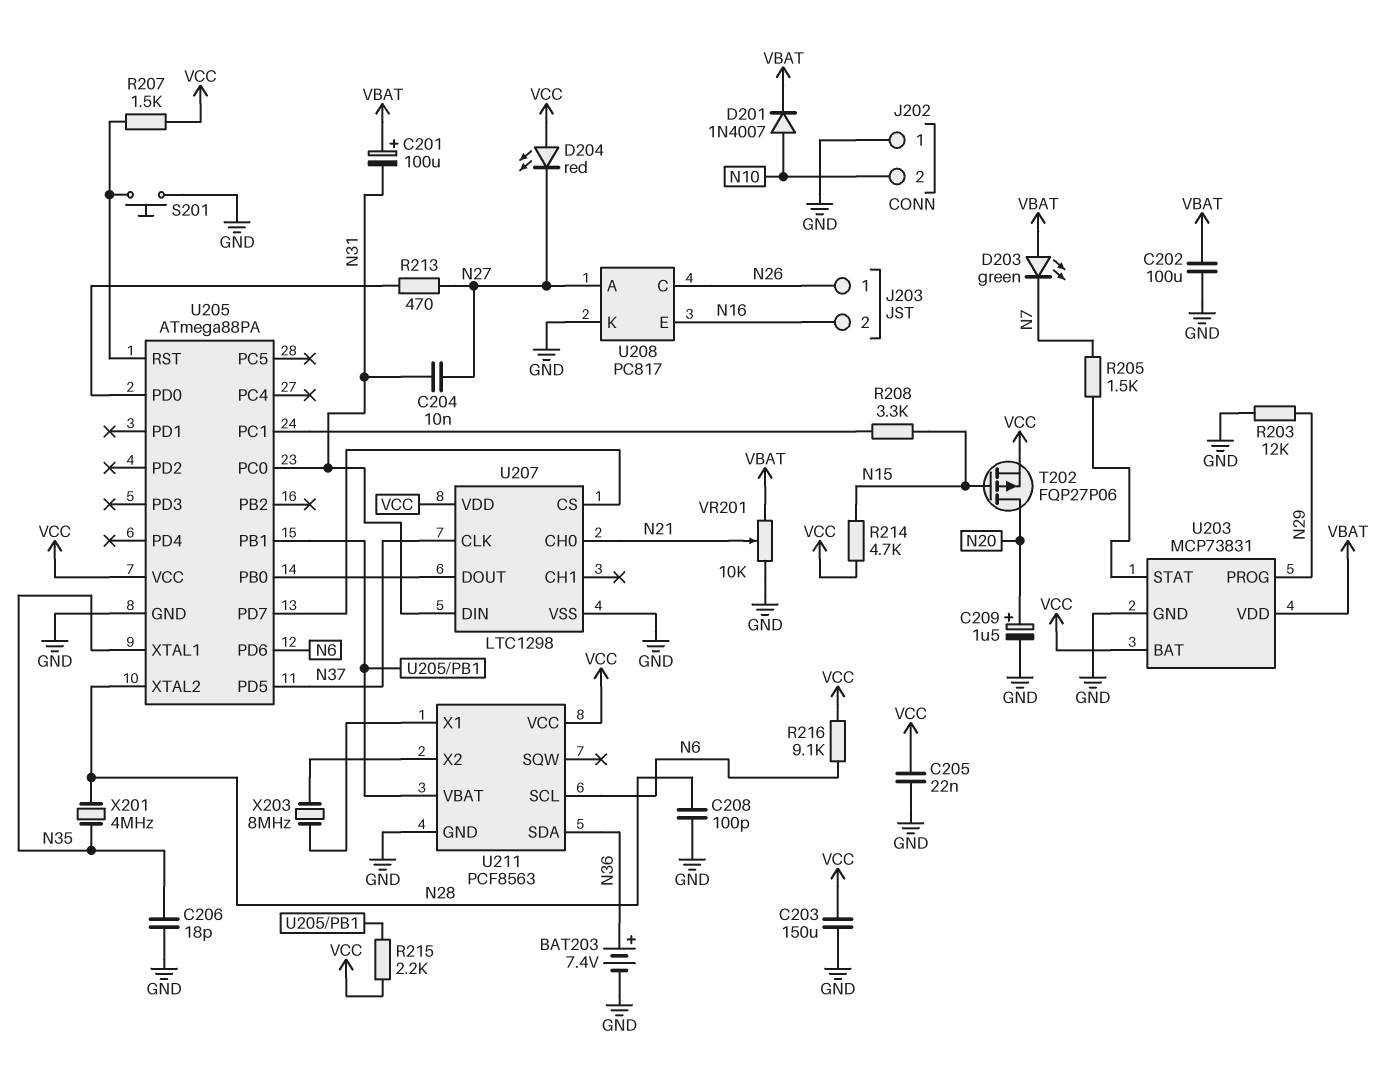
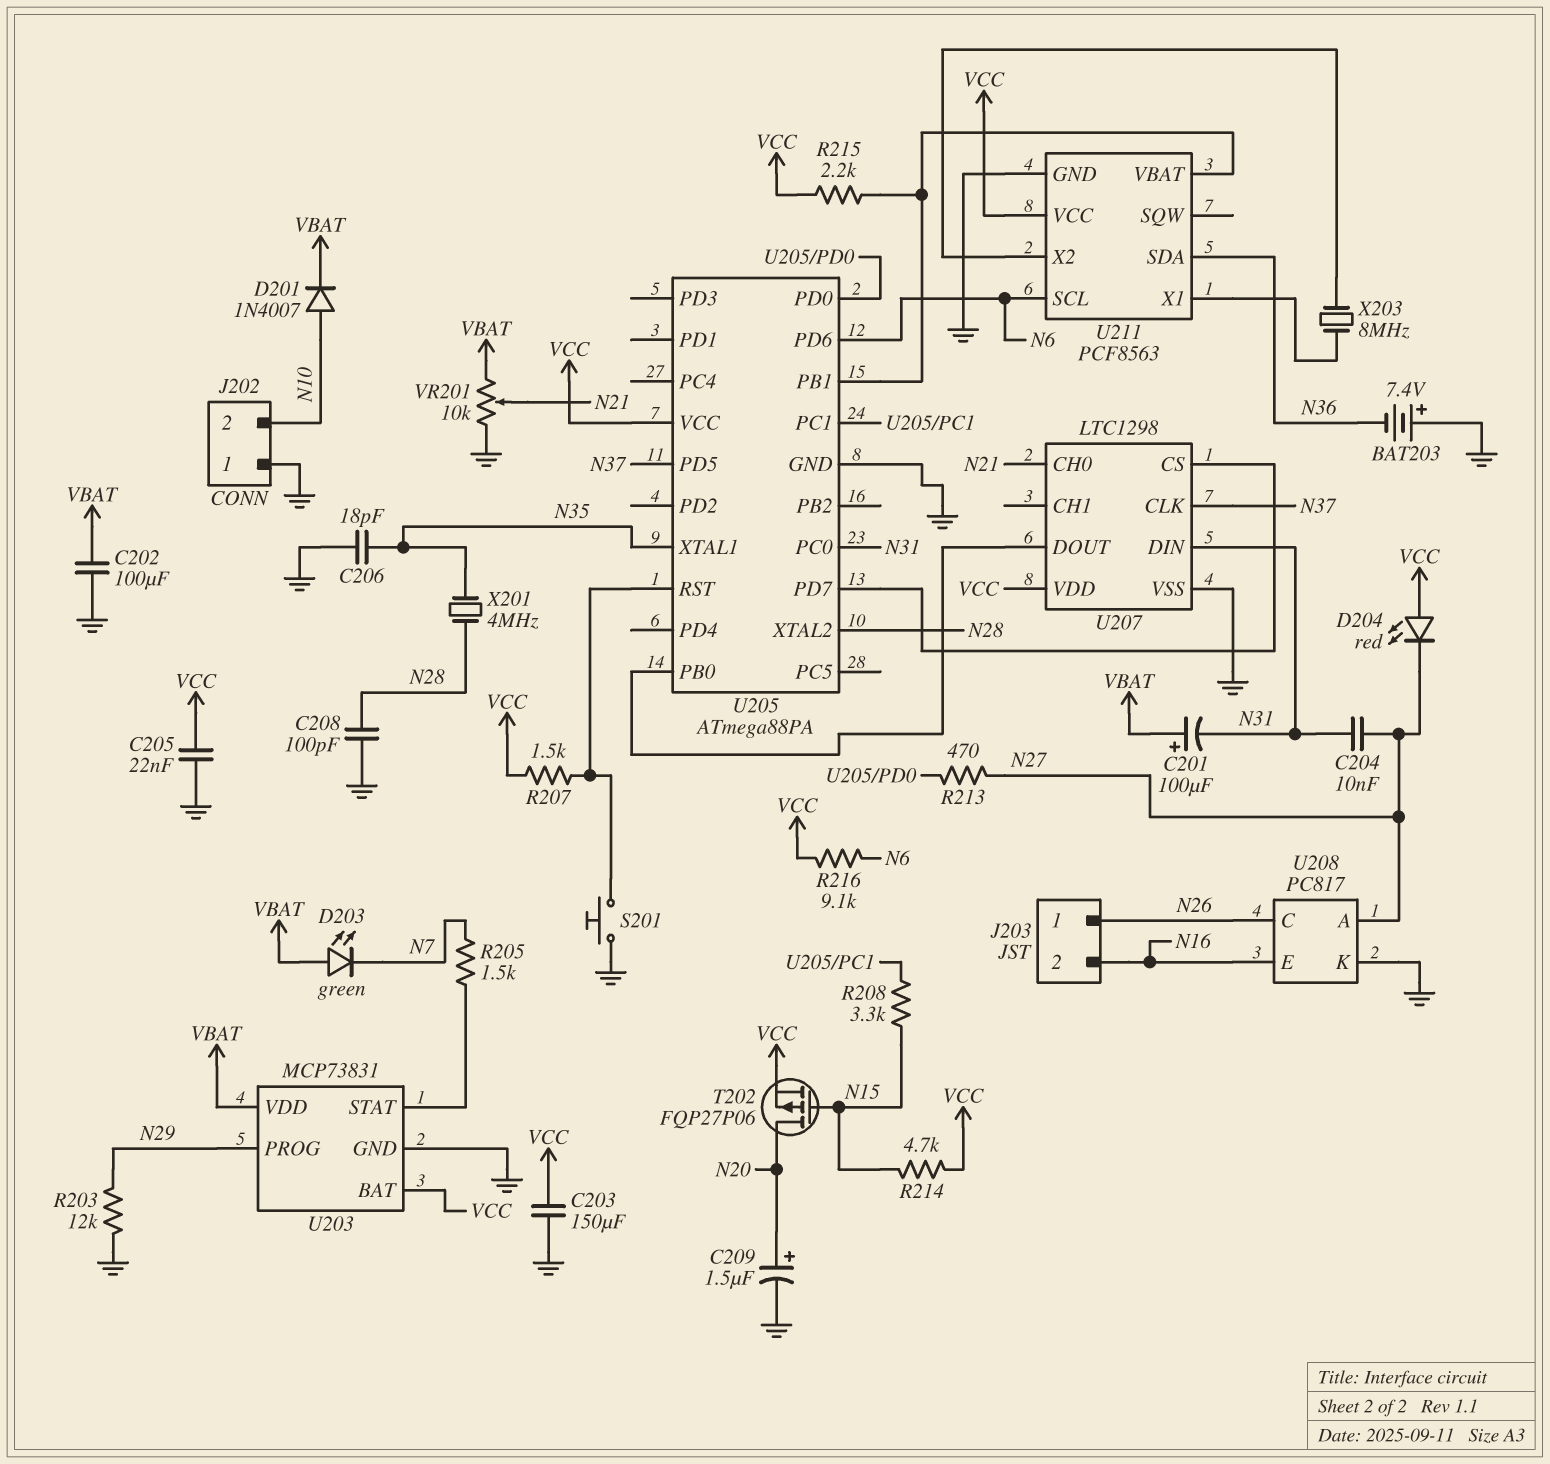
BAT203: 7.4V (plus N36, minus GND) -> 7.4V (plus GND, minus N36)

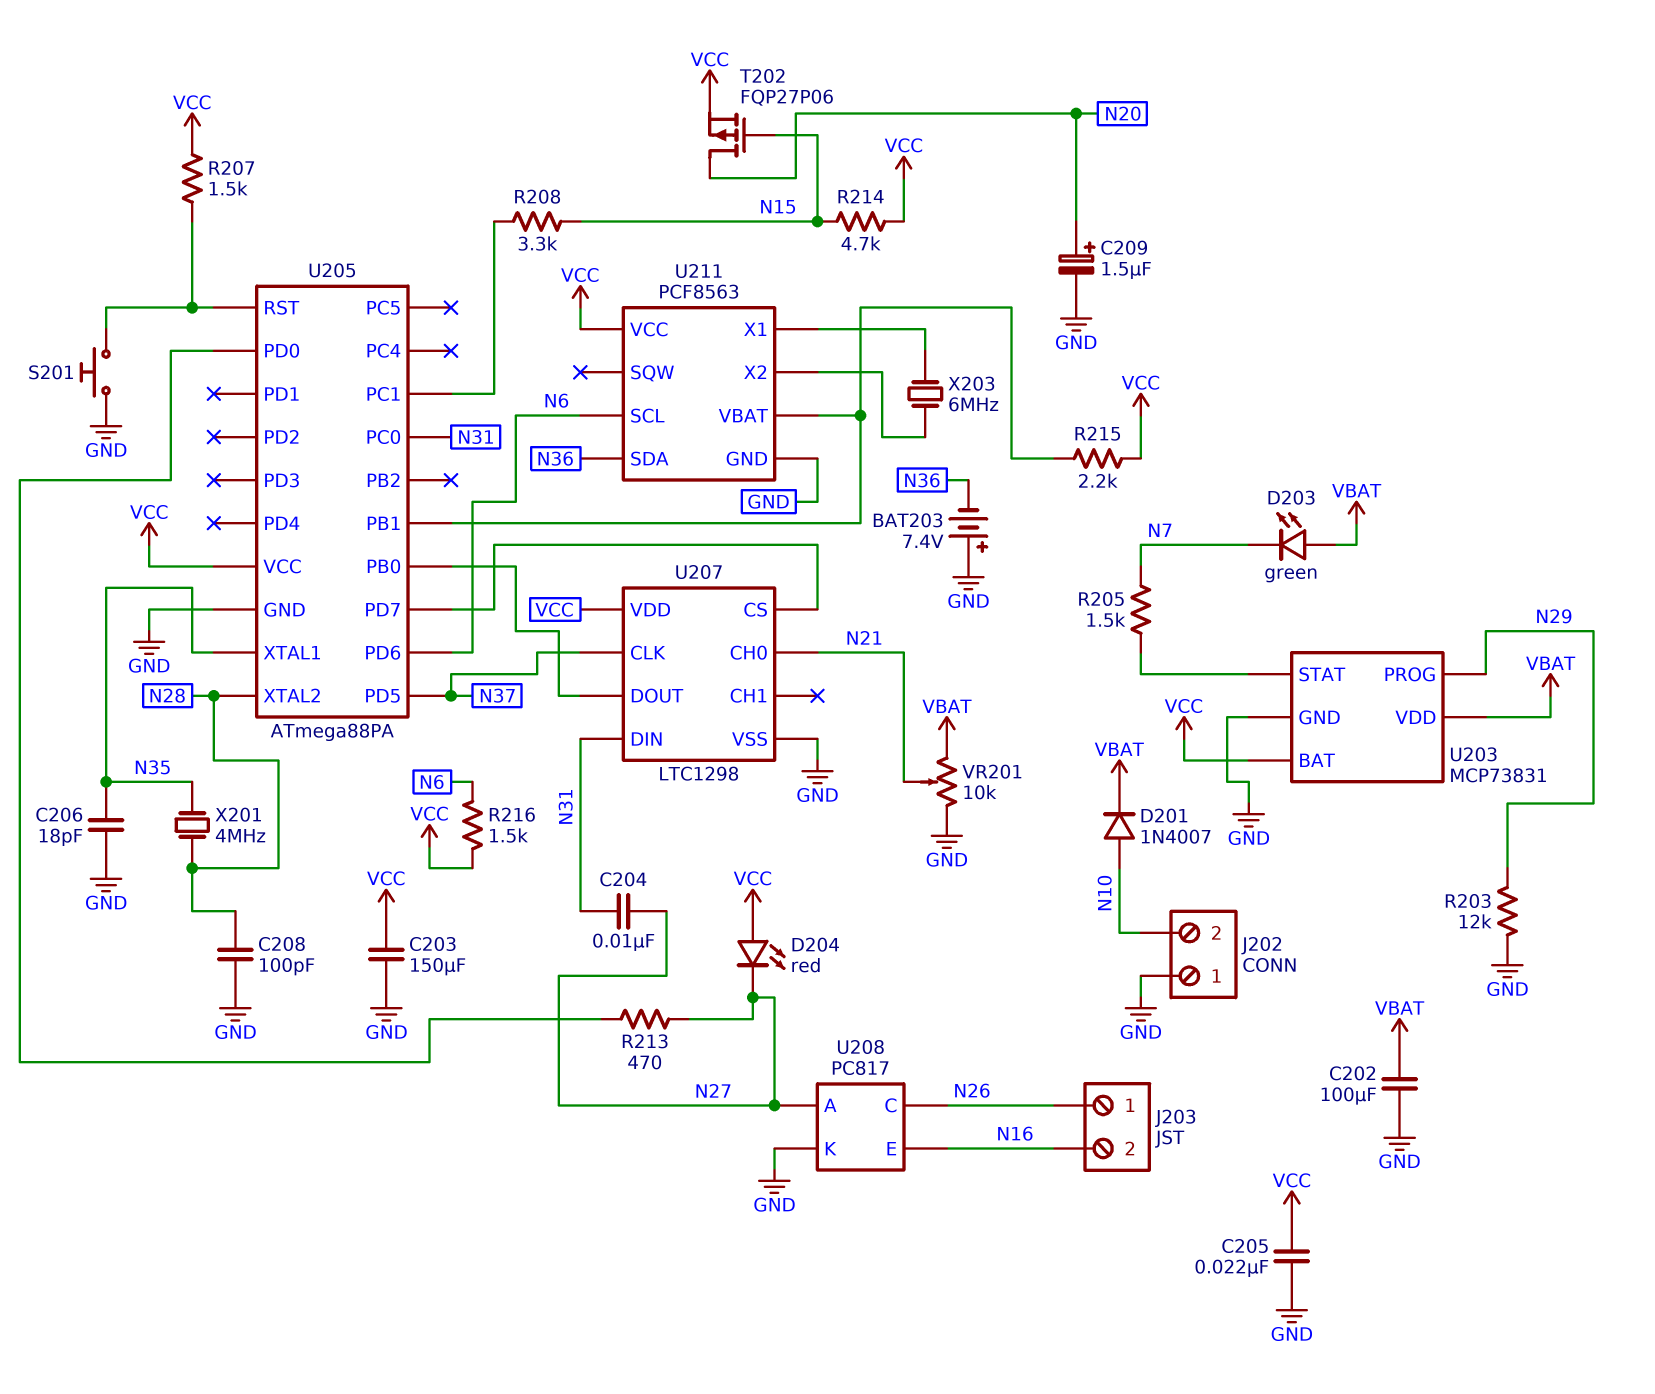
C201: 100uF (plus VBAT, minus N31) -> none
R216: 9.1k (N6, VCC) -> 1.5k (N6, VCC)
X203: 8MHz (U211/X1, U211/X2) -> 6MHz (U211/X1, U211/X2)

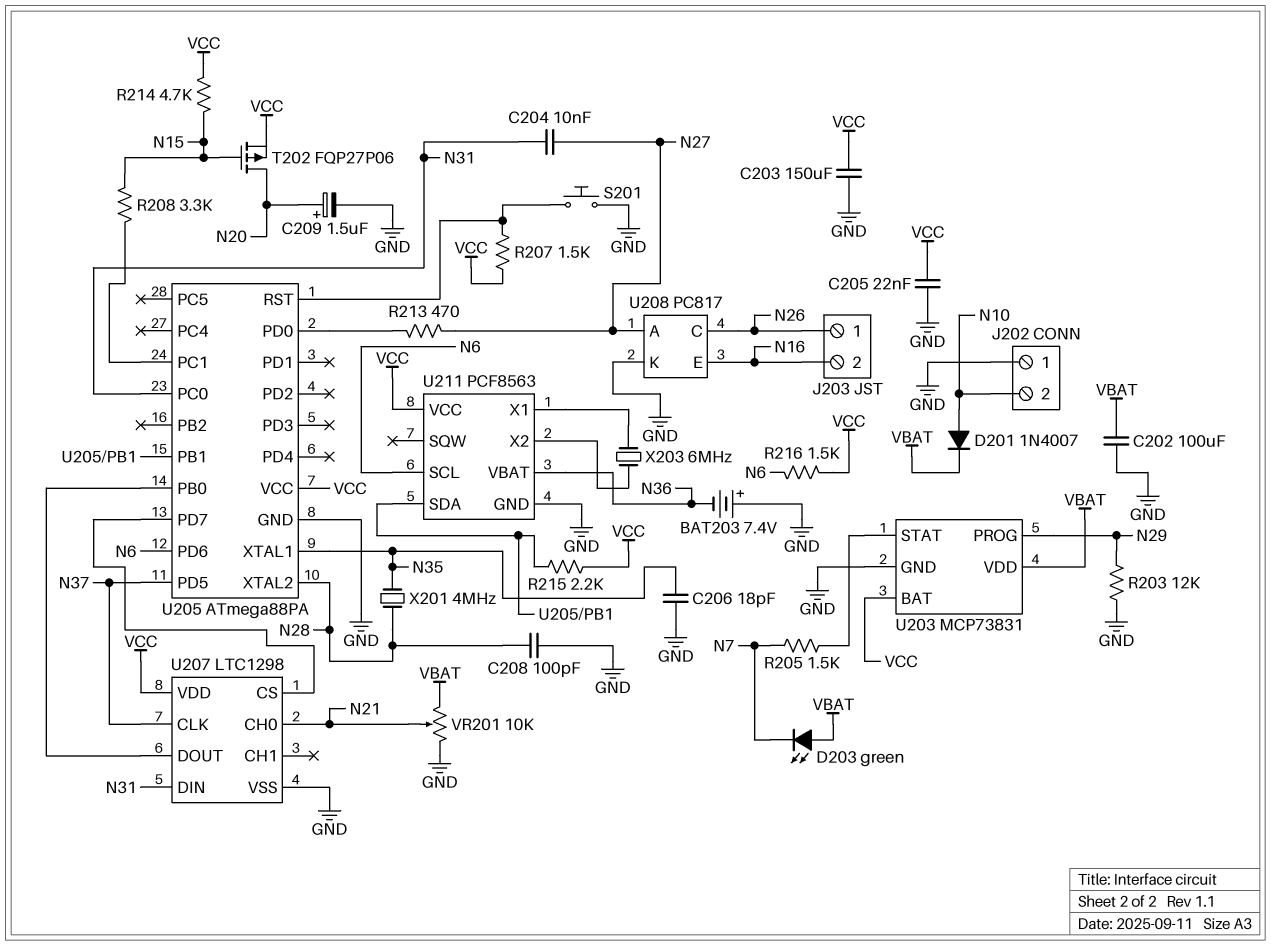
D204: LED red (A VCC, K N27) -> none
U211 pin SDA: N36 -> U205/PB1
U211 pin VBAT: U205/PB1 -> N36

